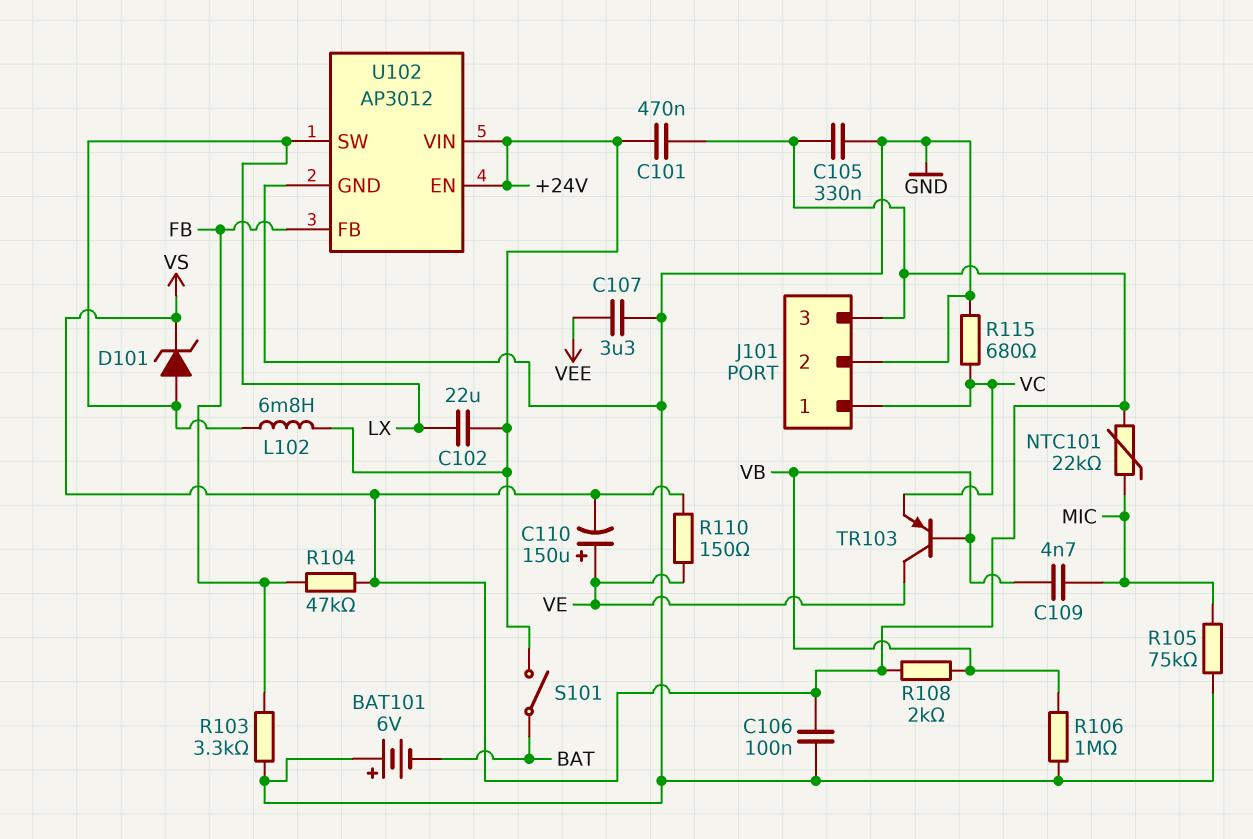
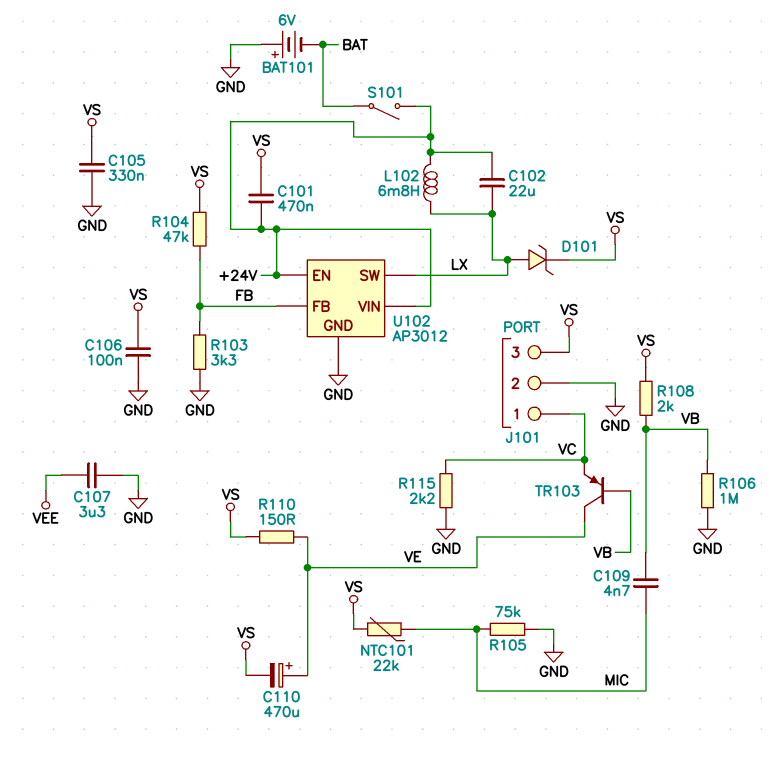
C110: 150uF (plus VE, minus VS) -> 470uF (plus VE, minus VS)
R115: 680 (GND, VC) -> 2.2k (GND, VC)

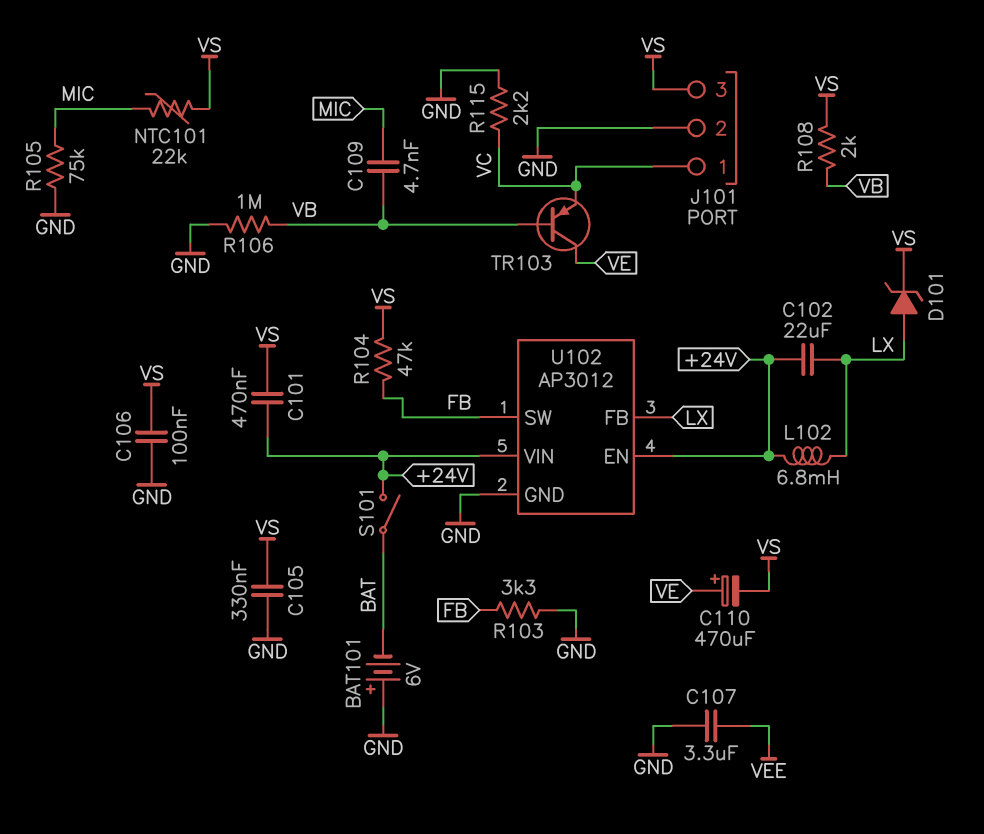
R110: 150 (VE, VS) -> none
U102 pin FB: FB -> LX
U102 pin SW: LX -> FB

